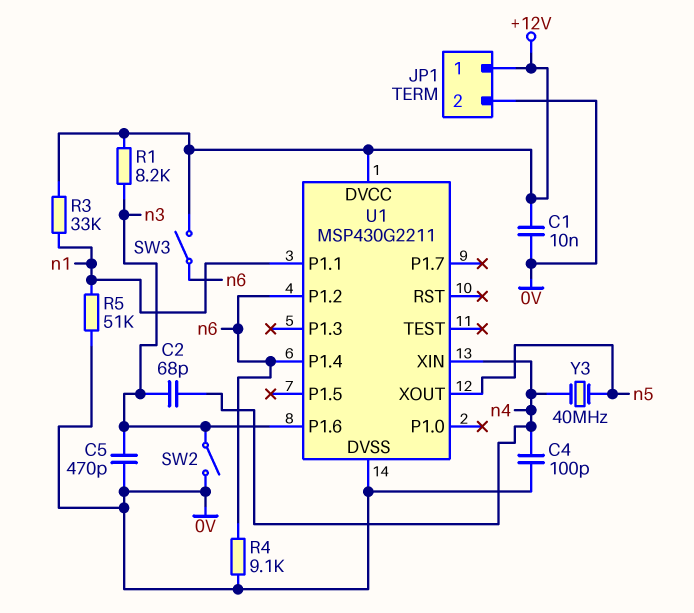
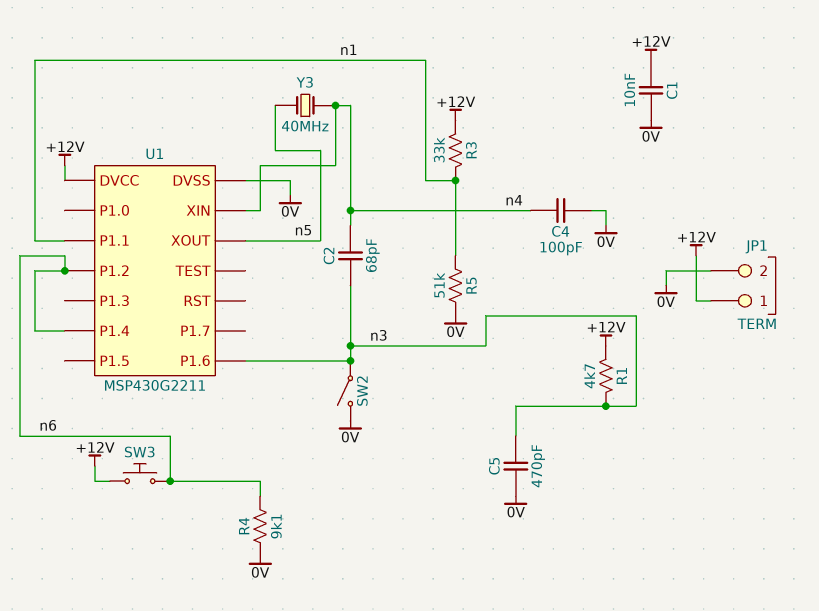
R1: 8.2k (+12V, n3) -> 4.7k (+12V, n3)
SW3: switch (+12V, n6) -> button (+12V, n6)

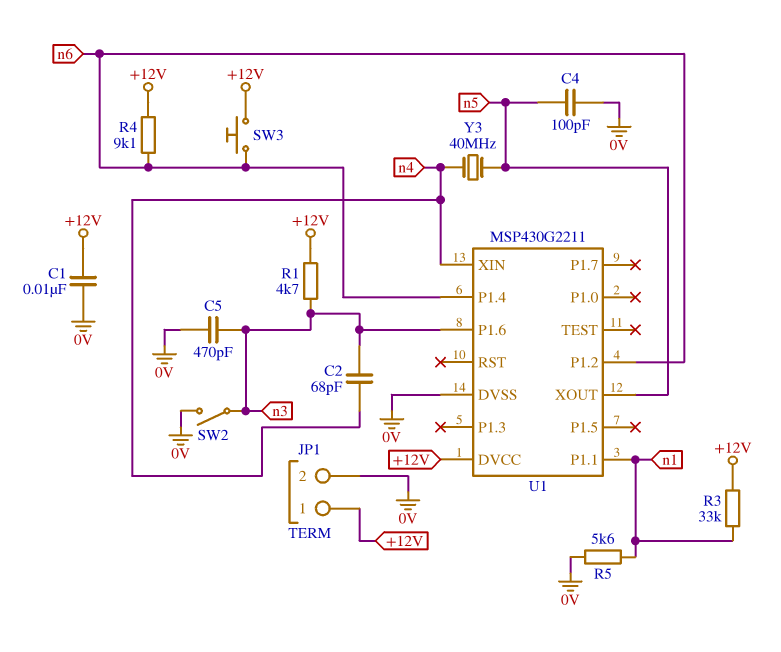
C4: 100pF (0V, n4) -> 100pF (0V, n5)
R4: 9.1k (0V, n6) -> 9.1k (+12V, n6)
R5: 51k (0V, n1) -> 5.6k (0V, n1)

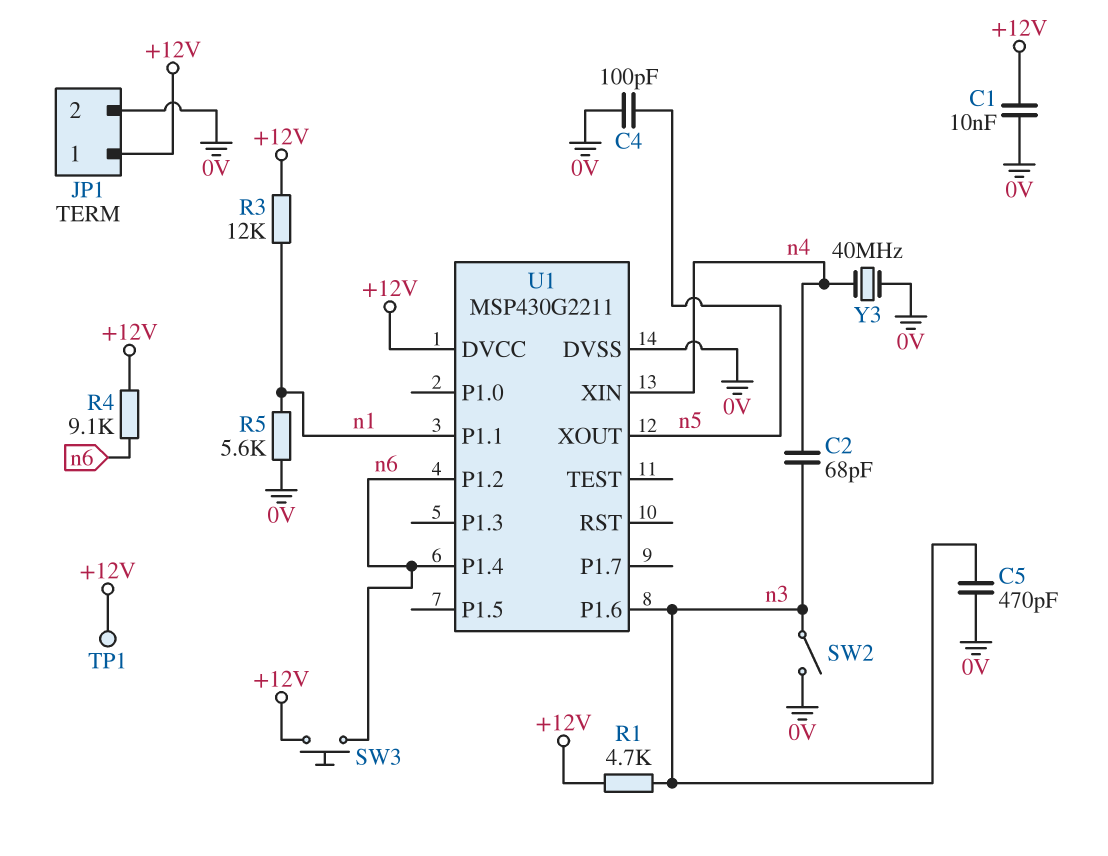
R3: 33k (+12V, n1) -> 12k (+12V, n1)
TP1: none -> test point (+12V)
Y3: 40MHz (n4, n5) -> 40MHz (0V, n4)

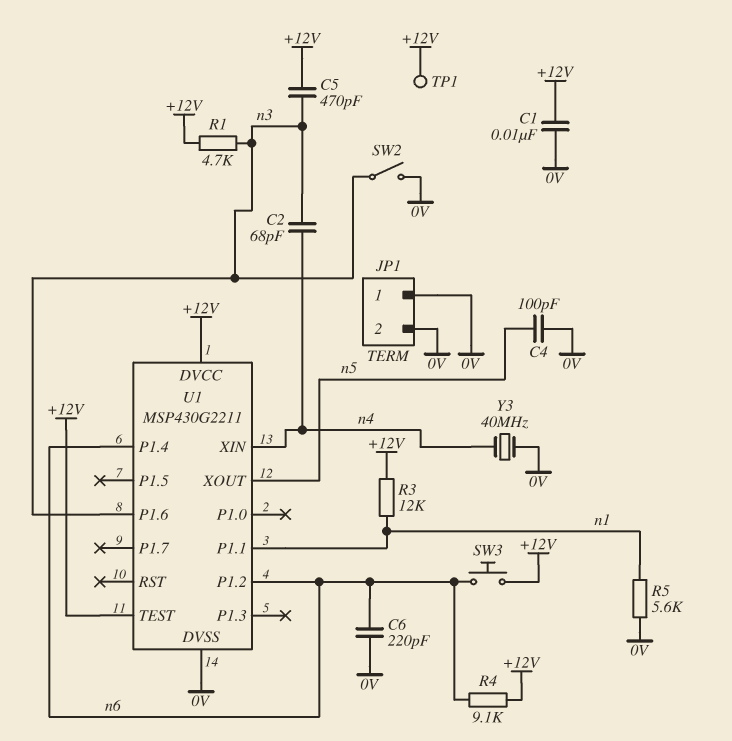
C5: 470pF (0V, n3) -> 470pF (+12V, n3)
C6: none -> 220pF (0V, n6)
JP1 pin 1: +12V -> 0V
U1 pin TEST: none -> +12V

